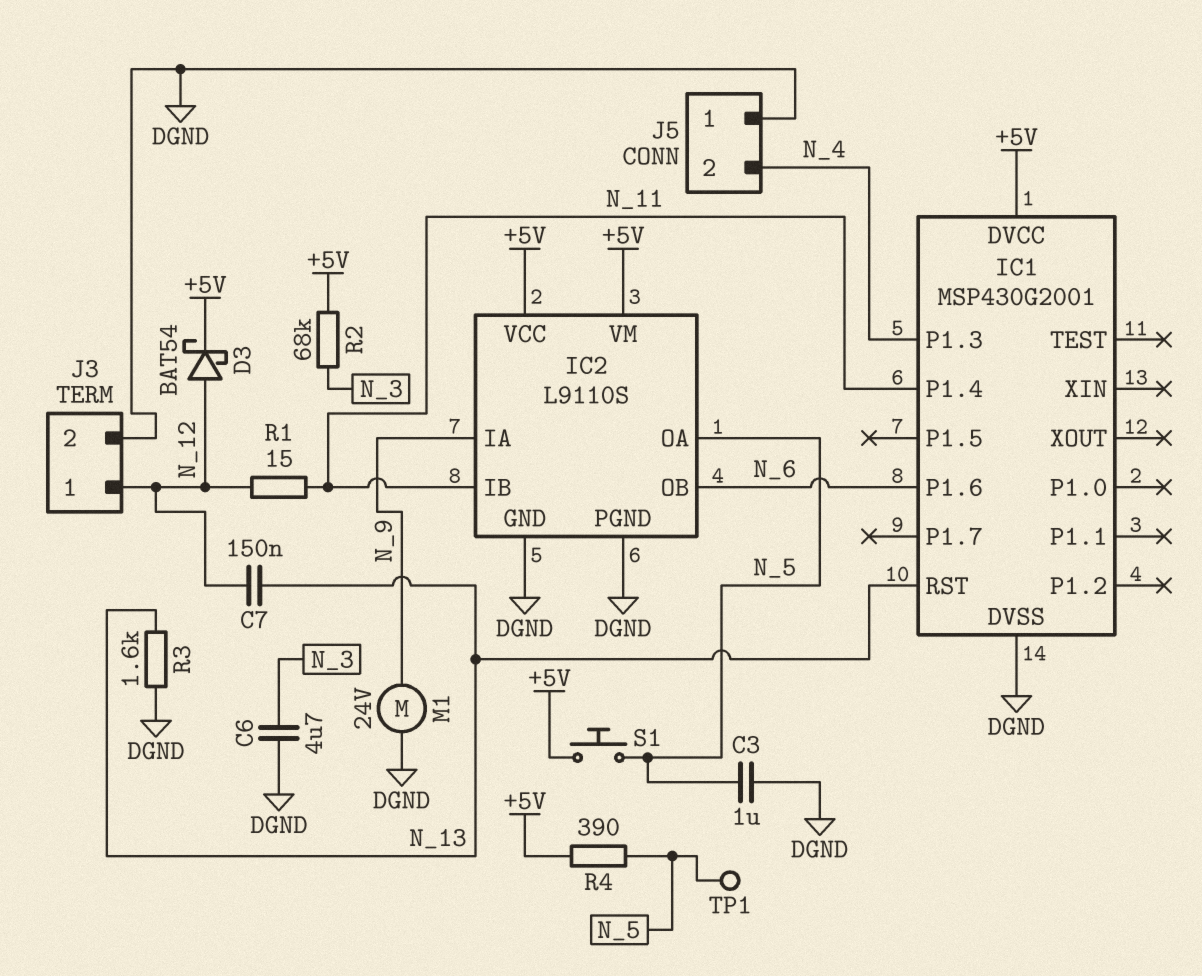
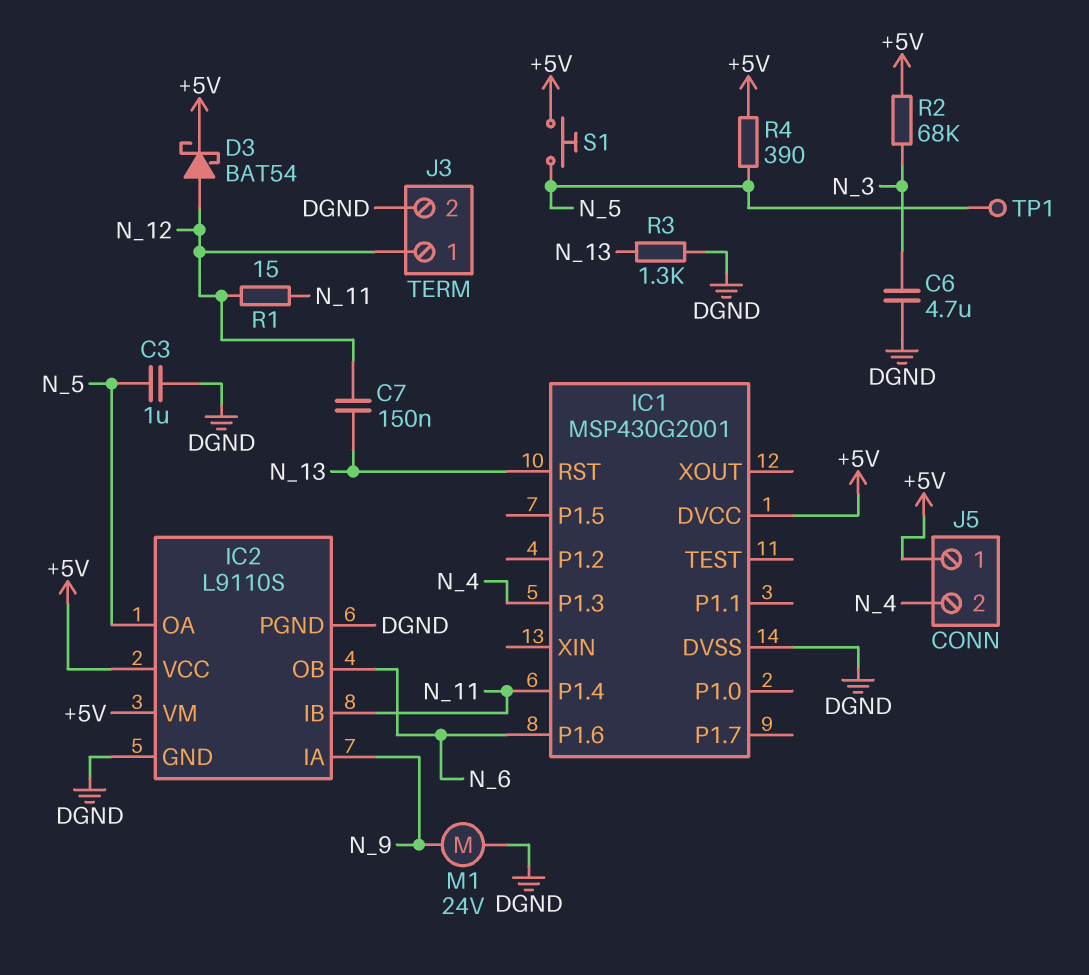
J5 pin 1: DGND -> +5V
R3: 1.6k (DGND, N_13) -> 1.3k (DGND, N_13)

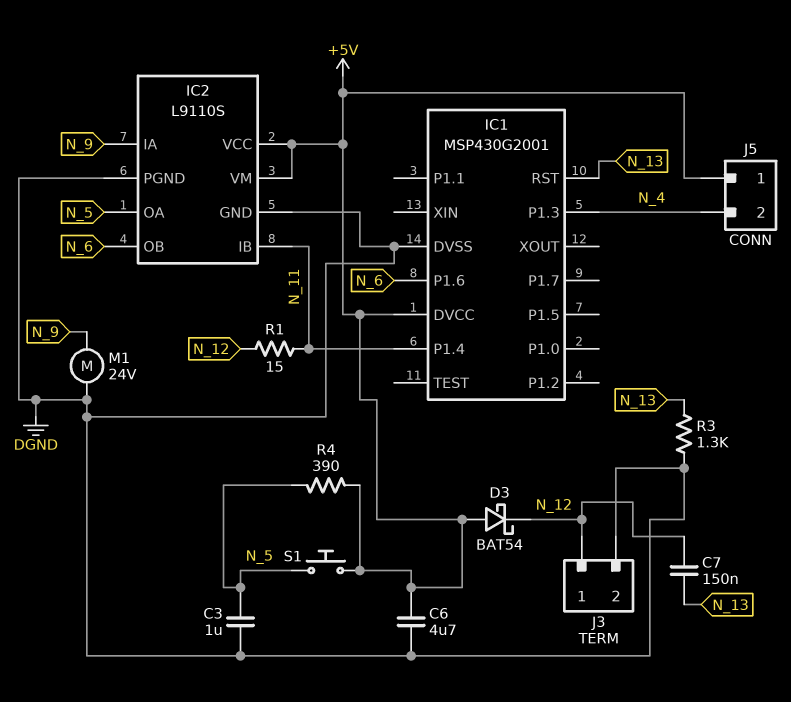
C6: 4.7uF (DGND, N_3) -> 4.7uF (+5V, DGND)
D3: schottky BAT54 (A N_12, K +5V) -> schottky BAT54 (A +5V, K N_12)
R2: 68k (+5V, N_3) -> none
TP1: test point (N_5) -> none

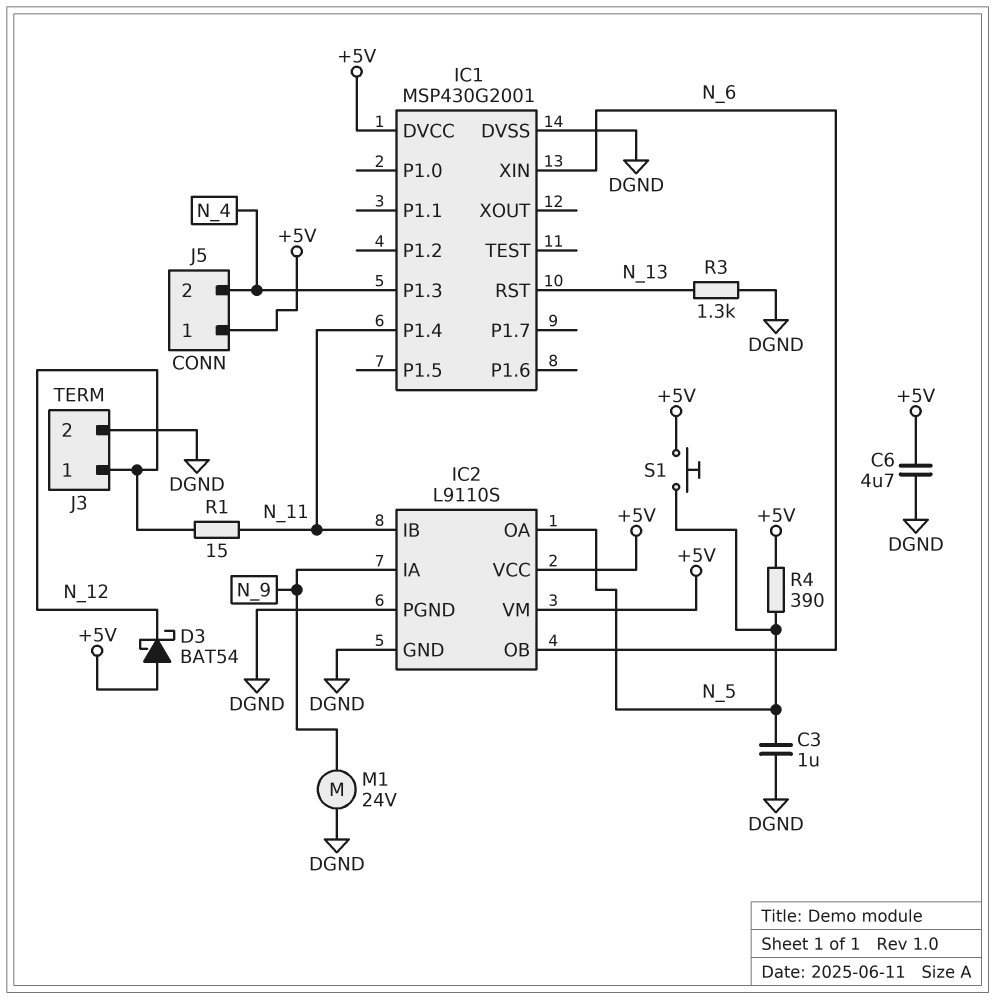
C7: 150nF (N_12, N_13) -> none
IC1 pin P1.6: N_6 -> none
IC1 pin XIN: none -> N_6

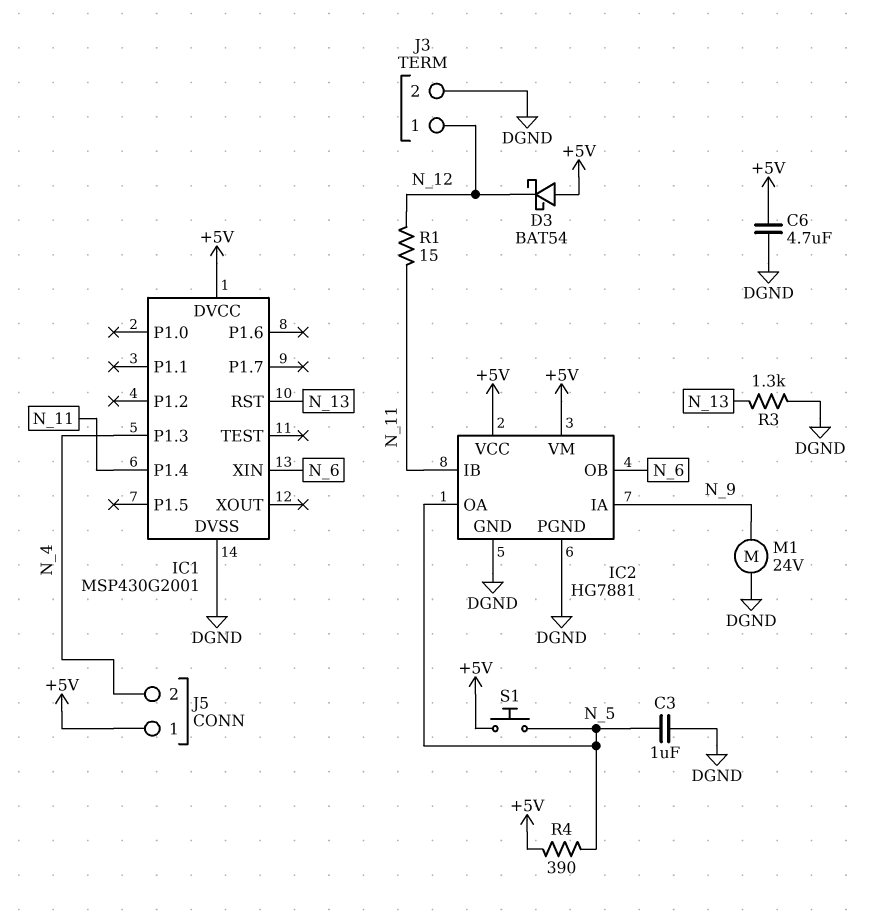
IC2: L9110S -> HG7881

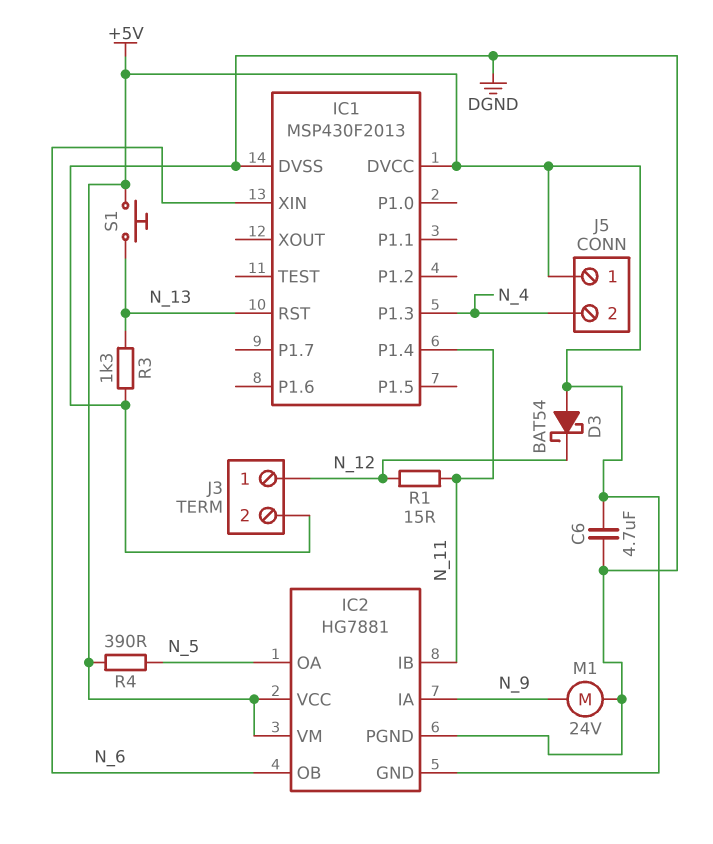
C3: 1uF (DGND, N_5) -> none
IC1: MSP430G2001 -> MSP430F2013
IC2 pin GND: DGND -> +5V
S1: button (+5V, N_5) -> button (+5V, N_13)

